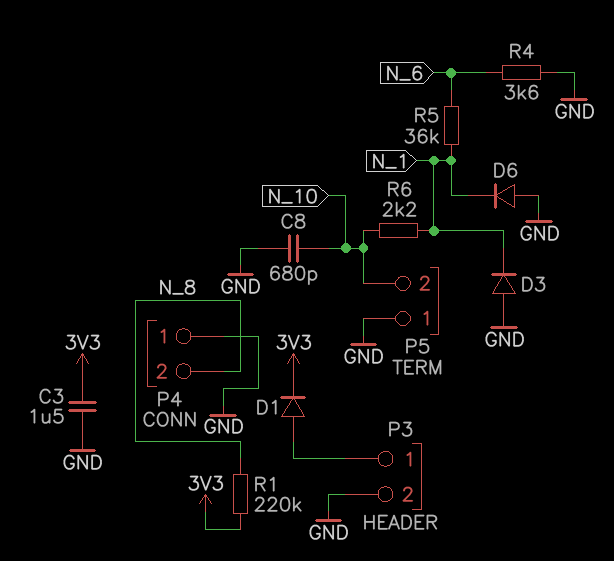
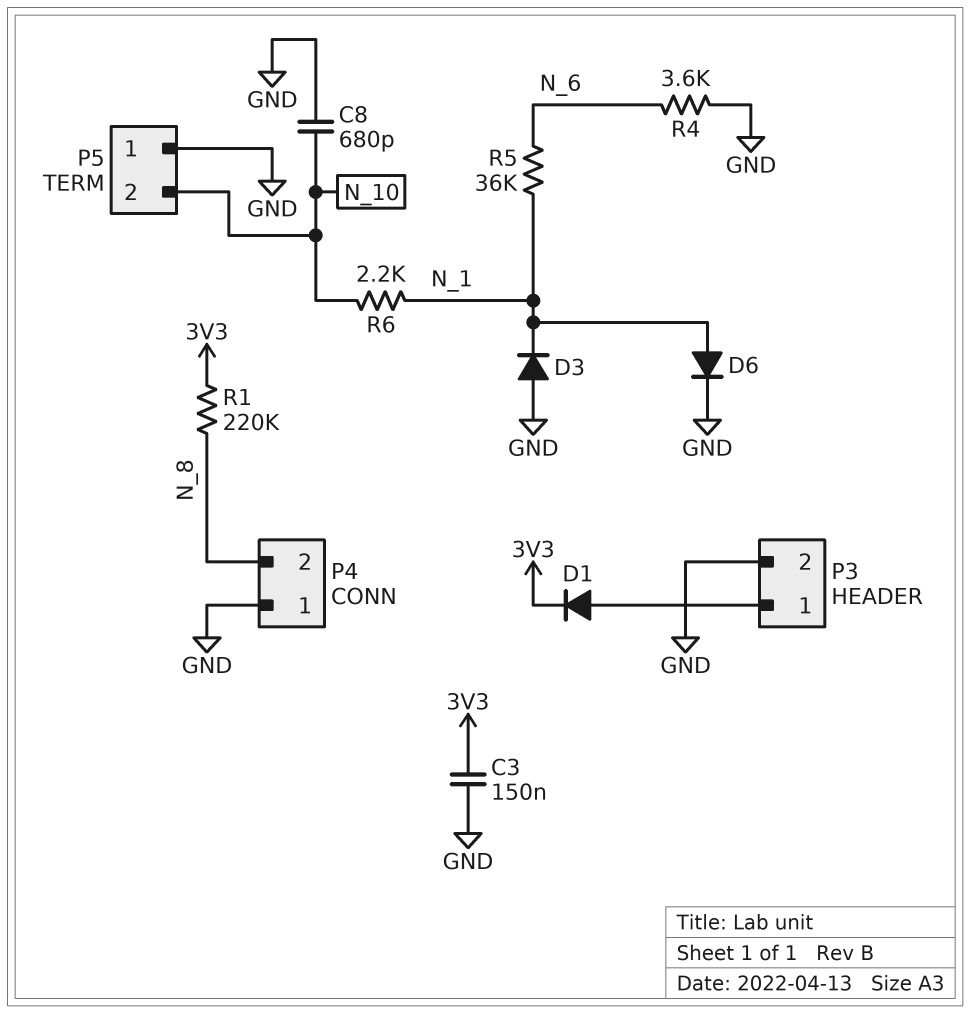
C3: 1.5uF (3V3, GND) -> 150nF (3V3, GND)
D6: diode (A GND, K N_1) -> diode (A N_1, K GND)

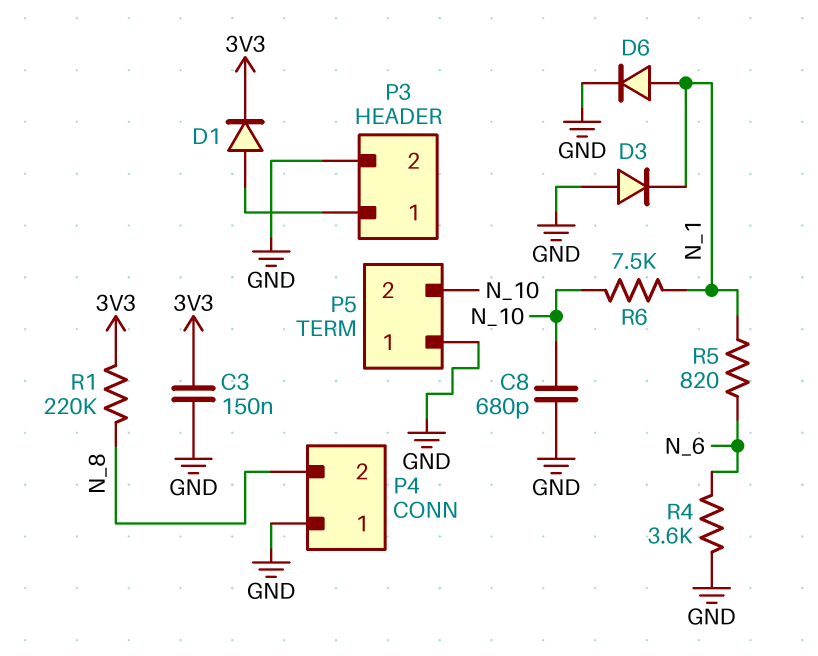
R5: 36k (N_1, N_6) -> 820 (N_1, N_6)
R6: 2.2k (N_1, N_10) -> 7.5k (N_1, N_10)

